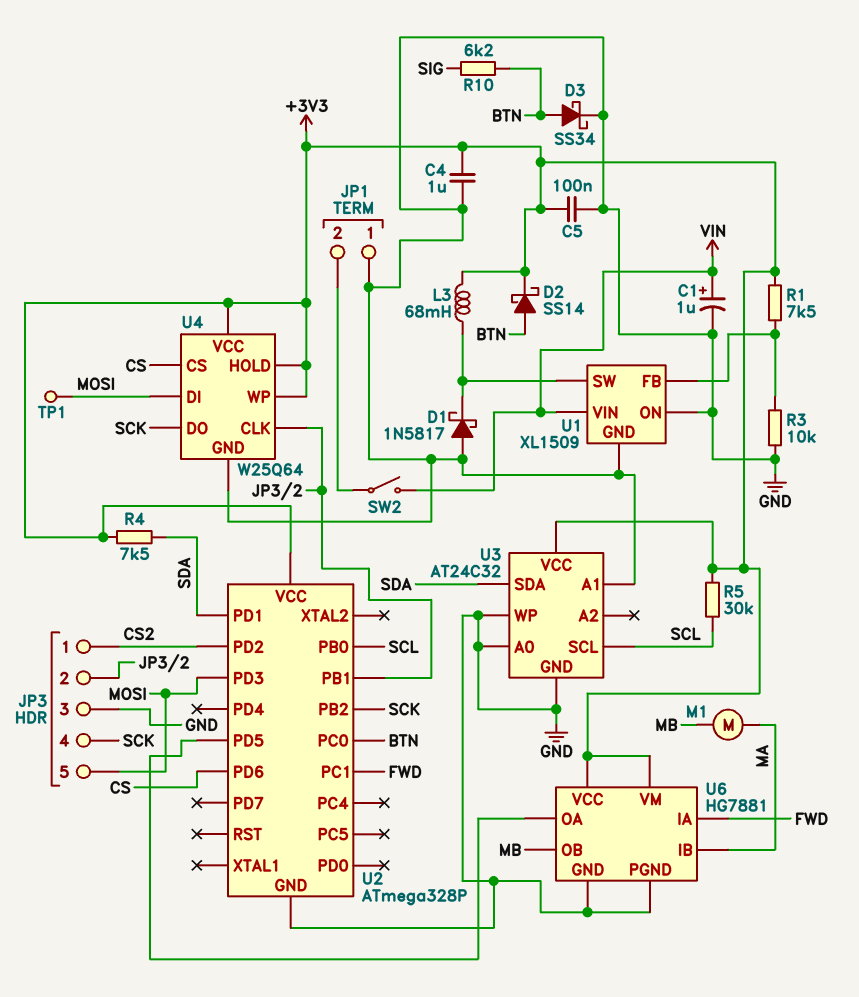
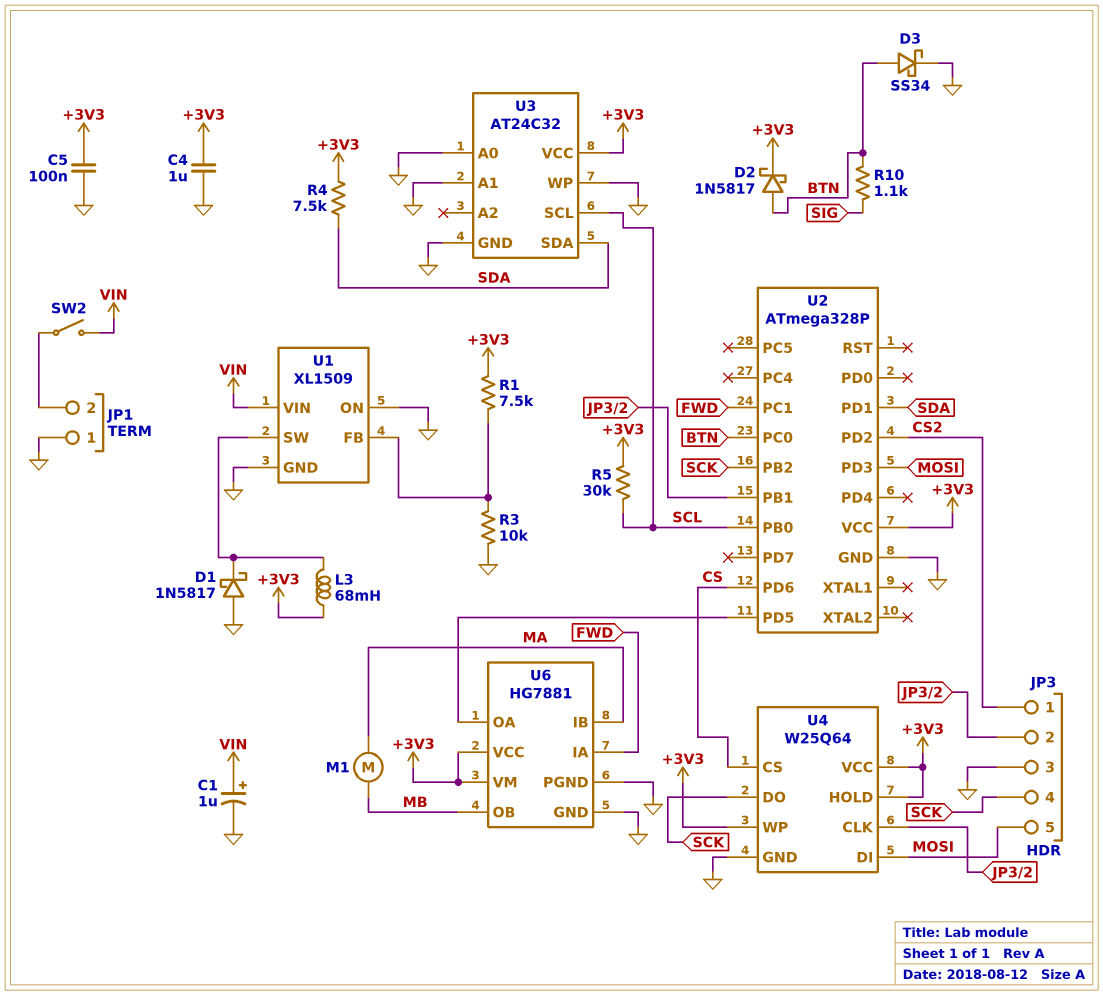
D2: schottky SS14 (A BTN, K +3V3) -> schottky 1N5817 (A BTN, K +3V3)
R10: 6.2k (BTN, SIG) -> 1.1k (BTN, SIG)
TP1: test point (MOSI) -> none

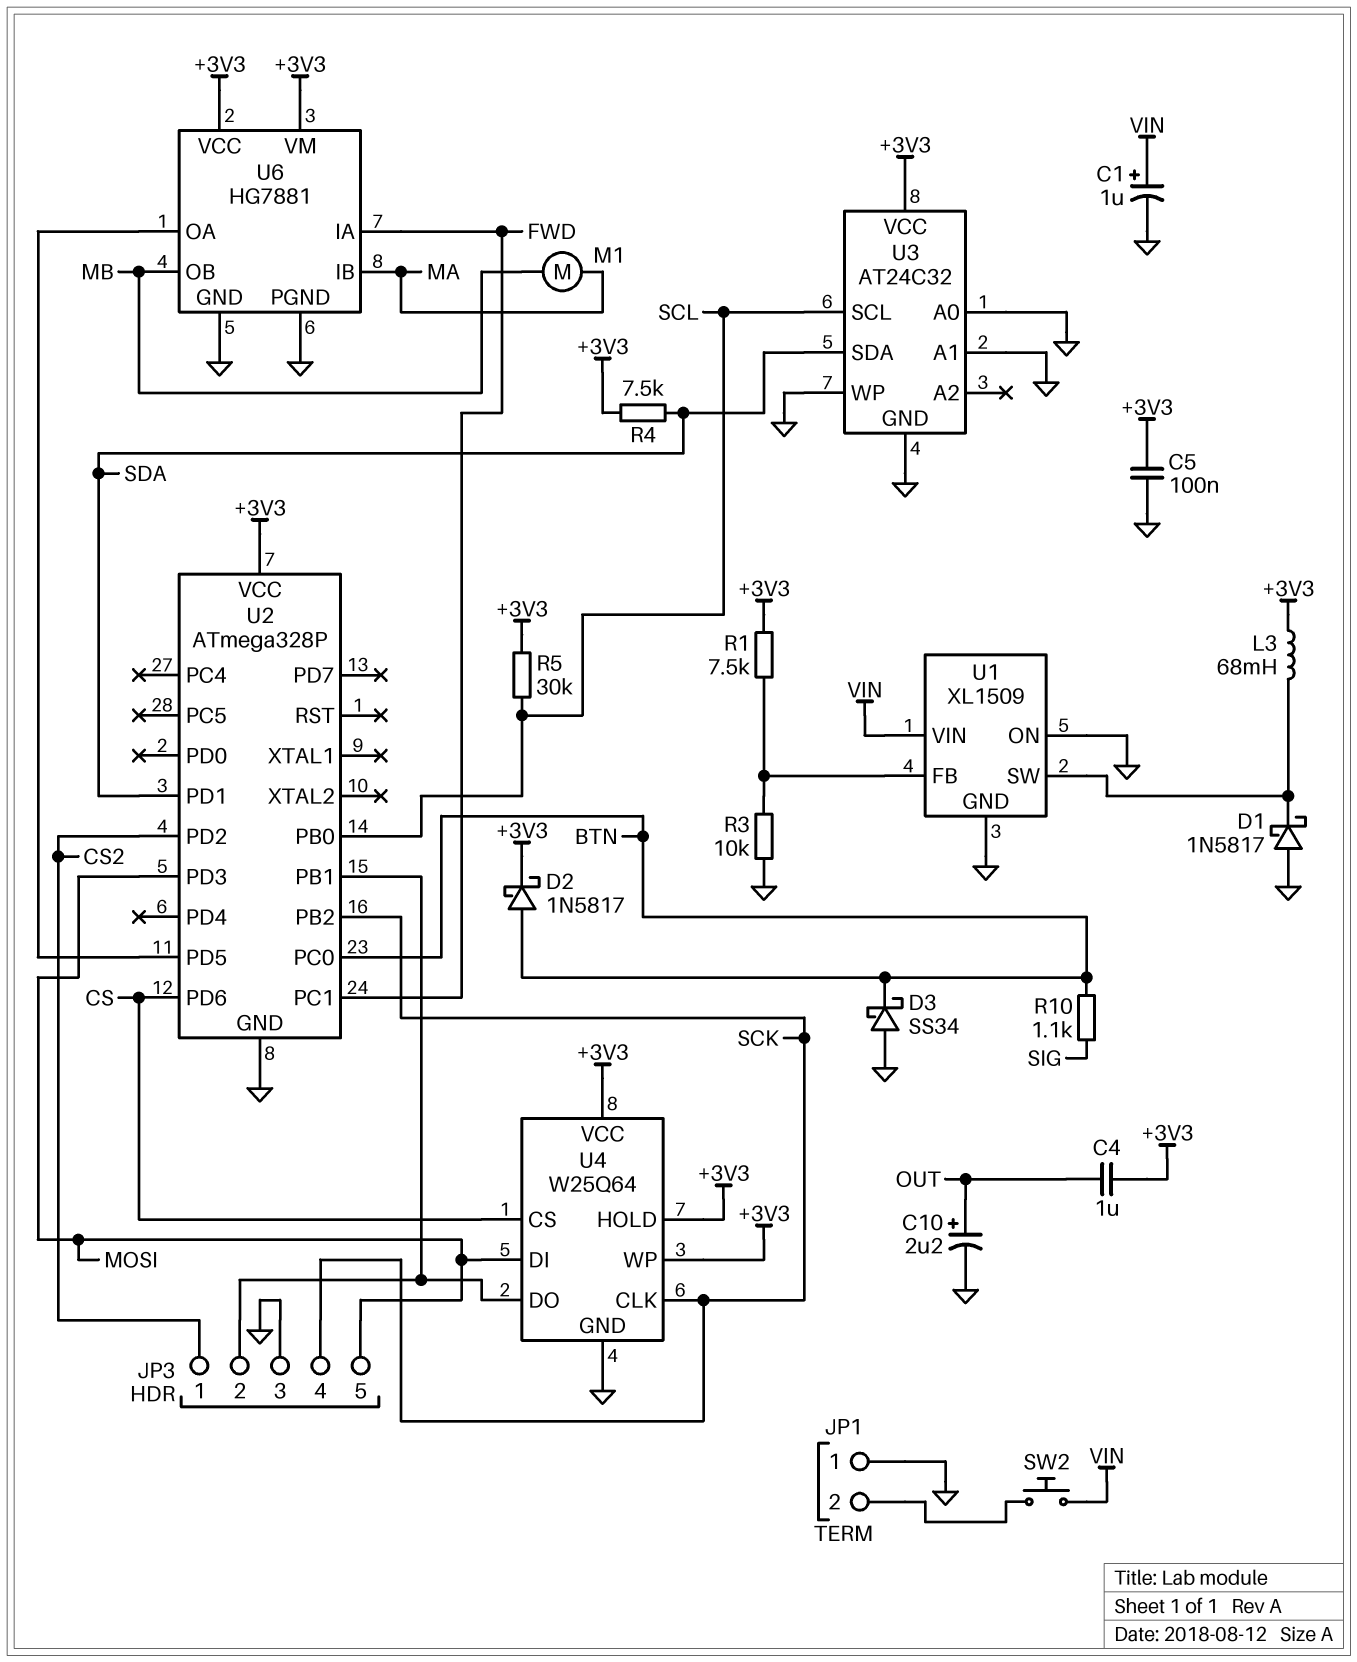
C4: 1uF (+3V3, GND) -> 1uF (+3V3, OUT)
C10: none -> 2.2uF (plus OUT, minus GND)
D3: schottky SS34 (A BTN, K GND) -> schottky SS34 (A GND, K BTN)
SW2: switch (JP1/2, VIN) -> button (JP1/2, VIN)
U4 pin CLK: JP3/2 -> SCK
U4 pin DO: SCK -> JP3/2

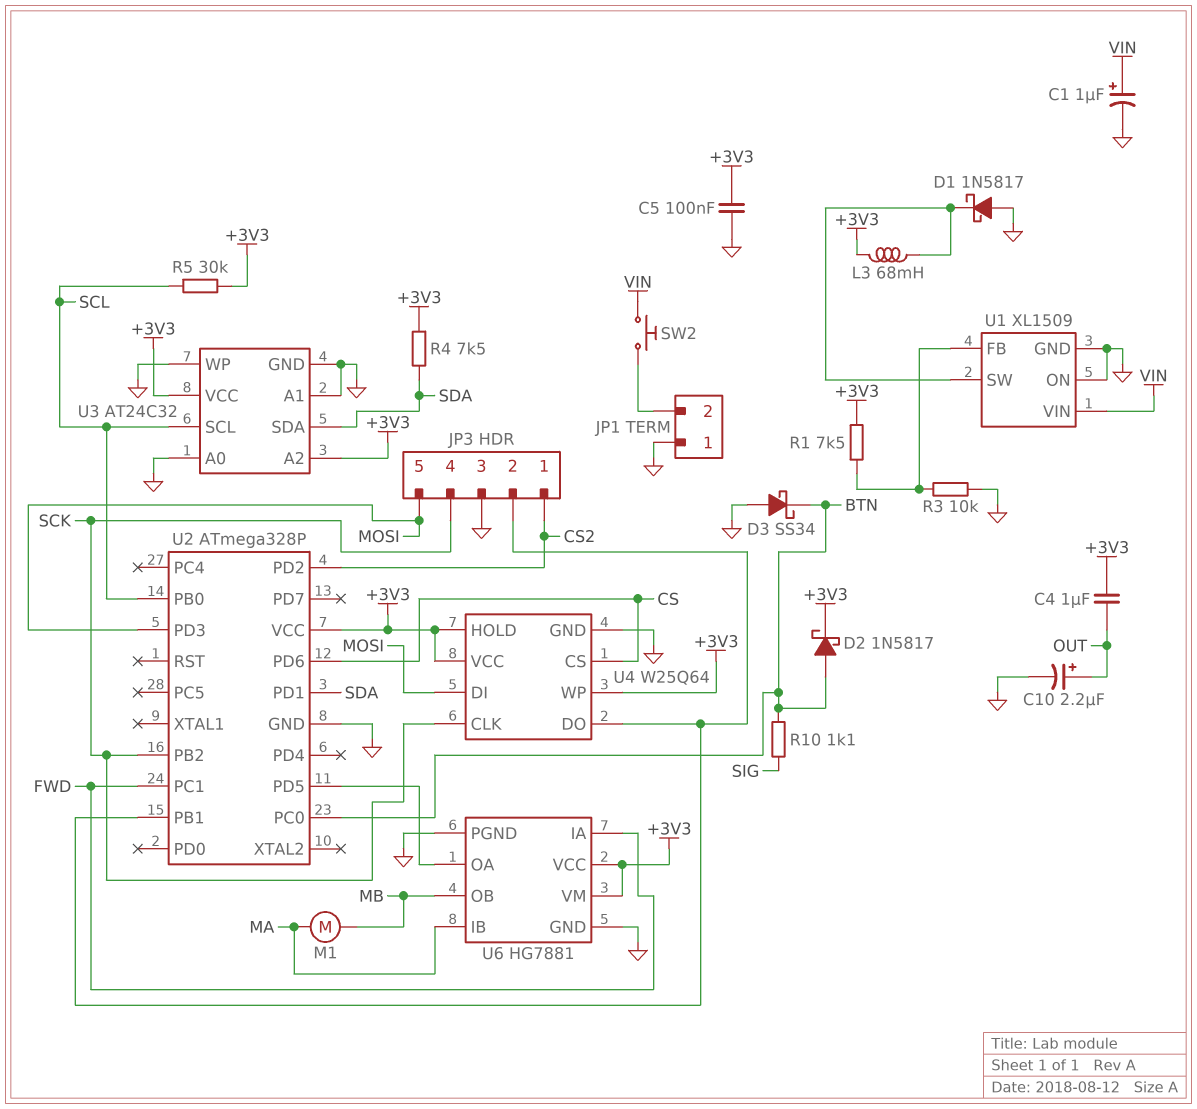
U3 pin A2: none -> +3V3

